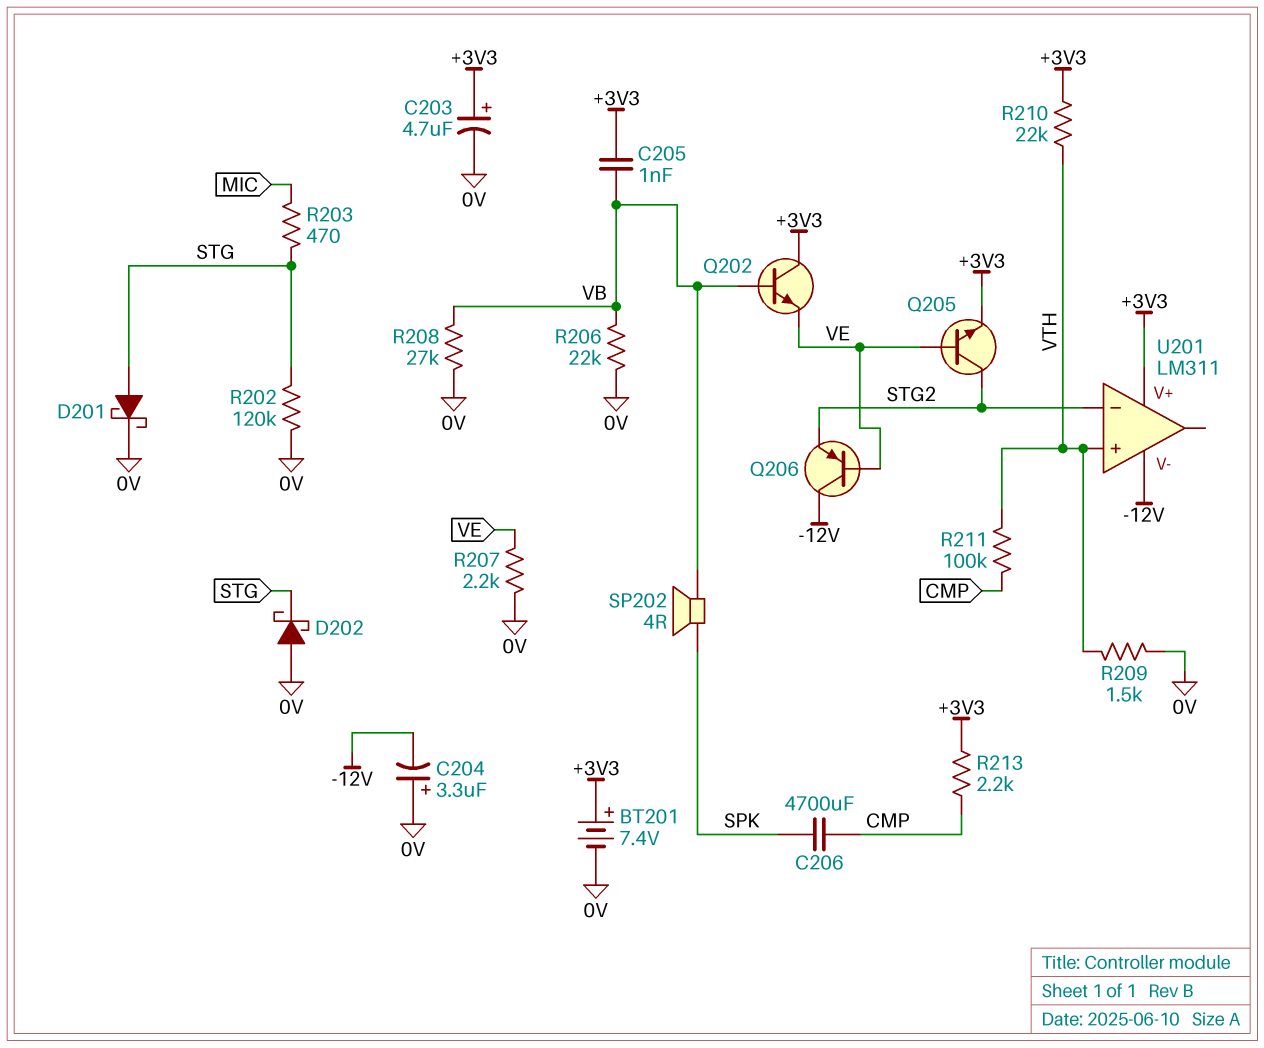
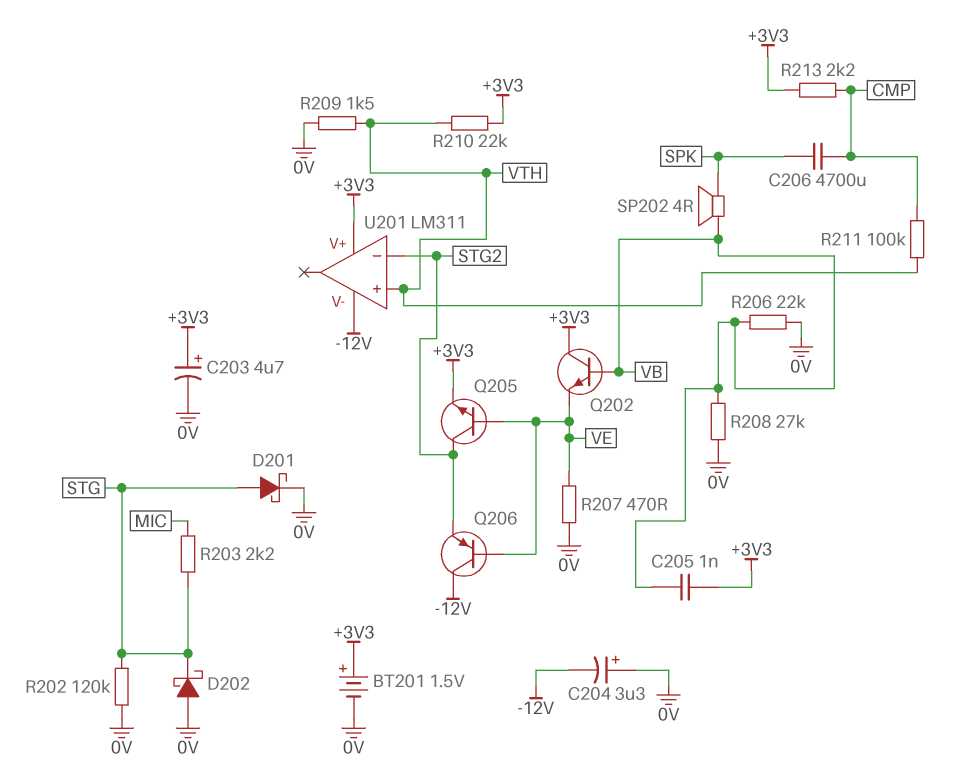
BT201: 7.4V (plus +3V3, minus 0V) -> 1.5V (plus +3V3, minus 0V)
R203: 470 (MIC, STG) -> 2.2k (MIC, STG)
R207: 2.2k (0V, VE) -> 470 (0V, VE)

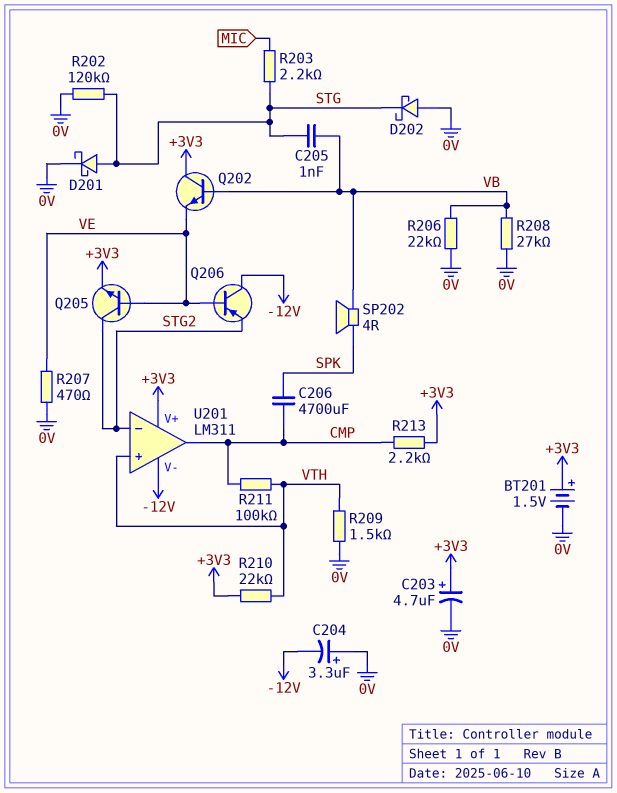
C205: 1nF (+3V3, VB) -> 1nF (STG, VB)
U201 pin out: none -> CMP

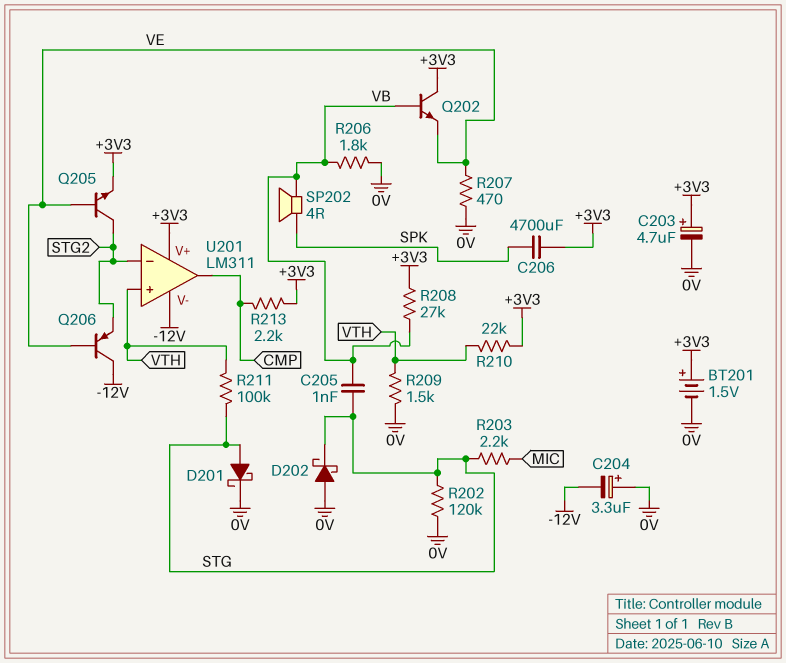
C206: 4700uF (CMP, SPK) -> 4700uF (+3V3, SPK)
R206: 22k (0V, VB) -> 1.8k (0V, VB)
R208: 27k (0V, VB) -> 27k (+3V3, VB)
R211: 100k (CMP, VTH) -> 100k (STG, VTH)

